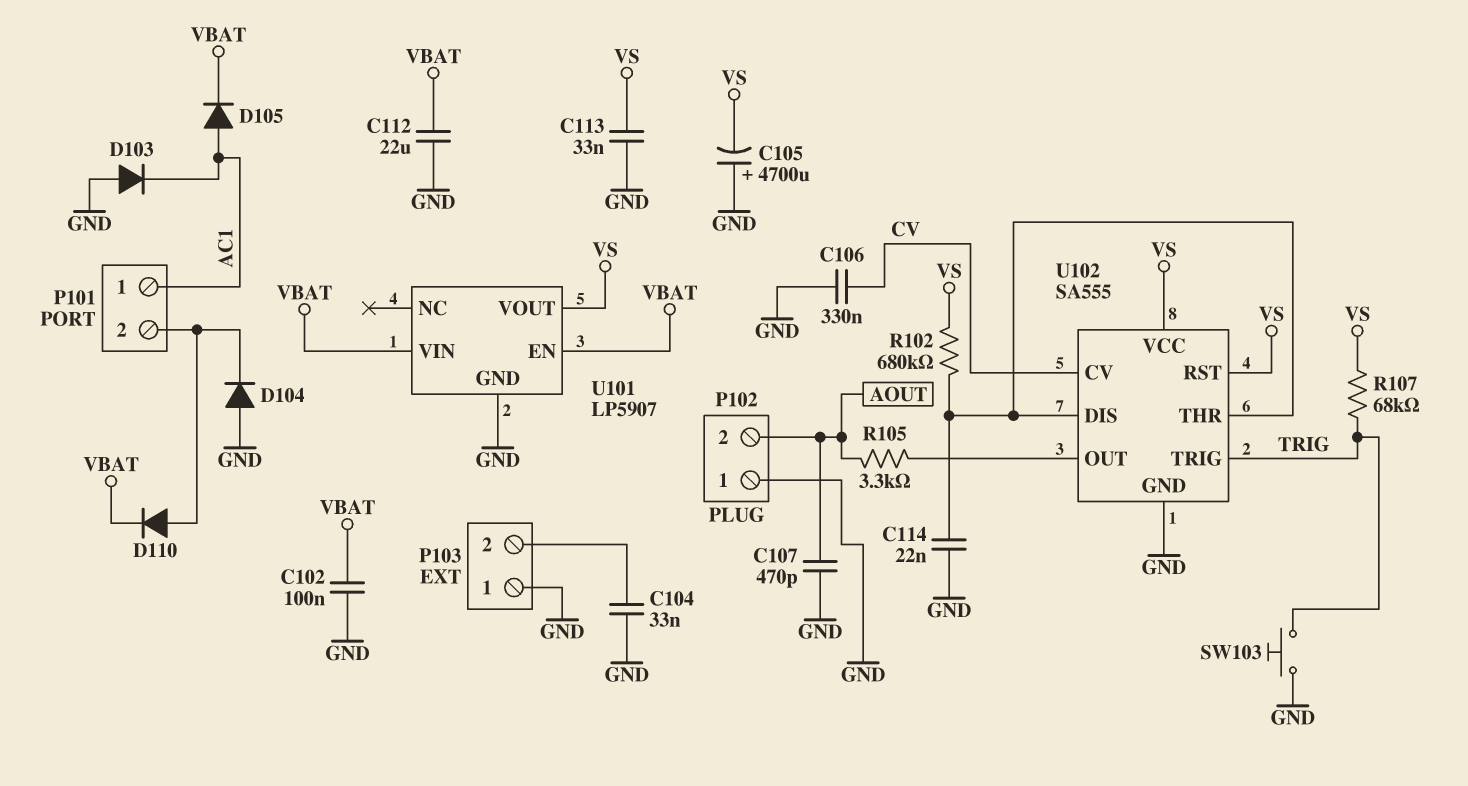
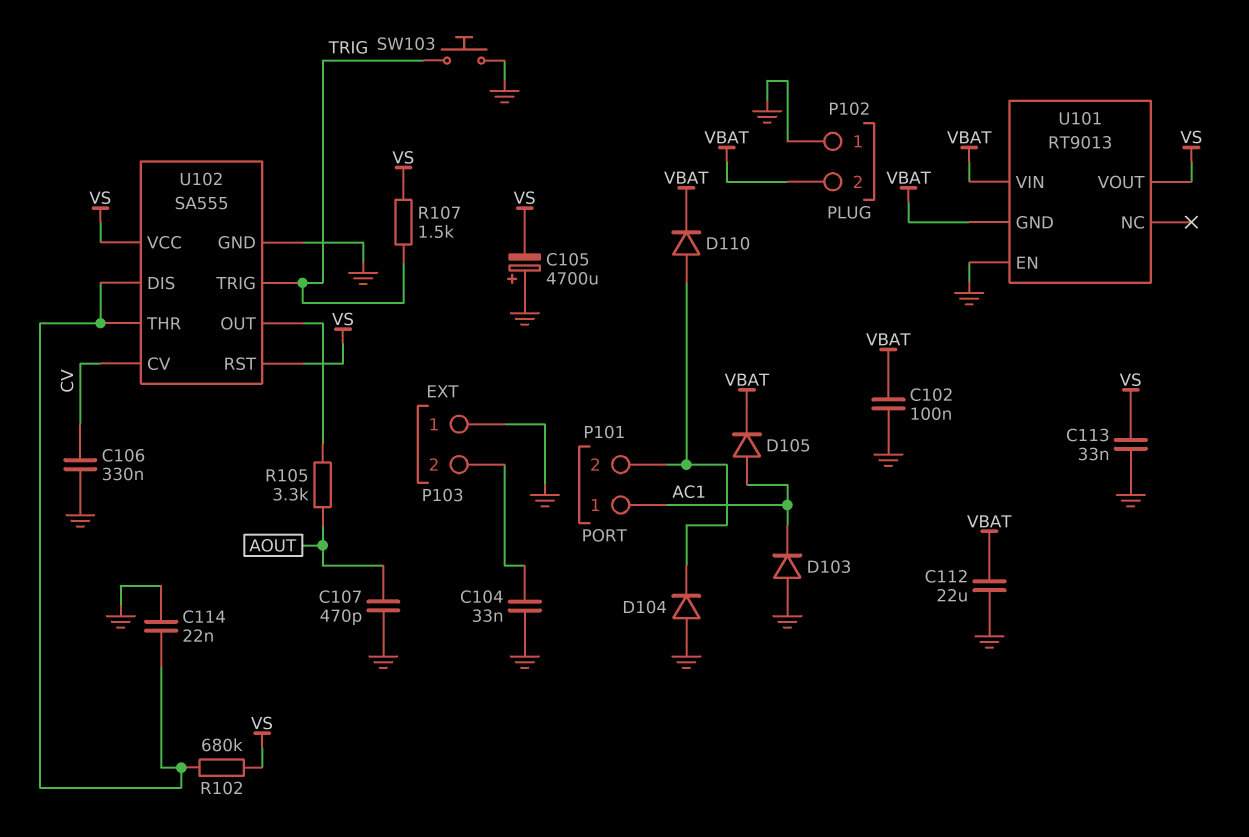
P102 pin 2: AOUT -> VBAT
R107: 68k (TRIG, VS) -> 1.5k (TRIG, VS)
U101: LP5907 -> RT9013
U101 pin EN: VBAT -> GND
U101 pin GND: GND -> VBAT

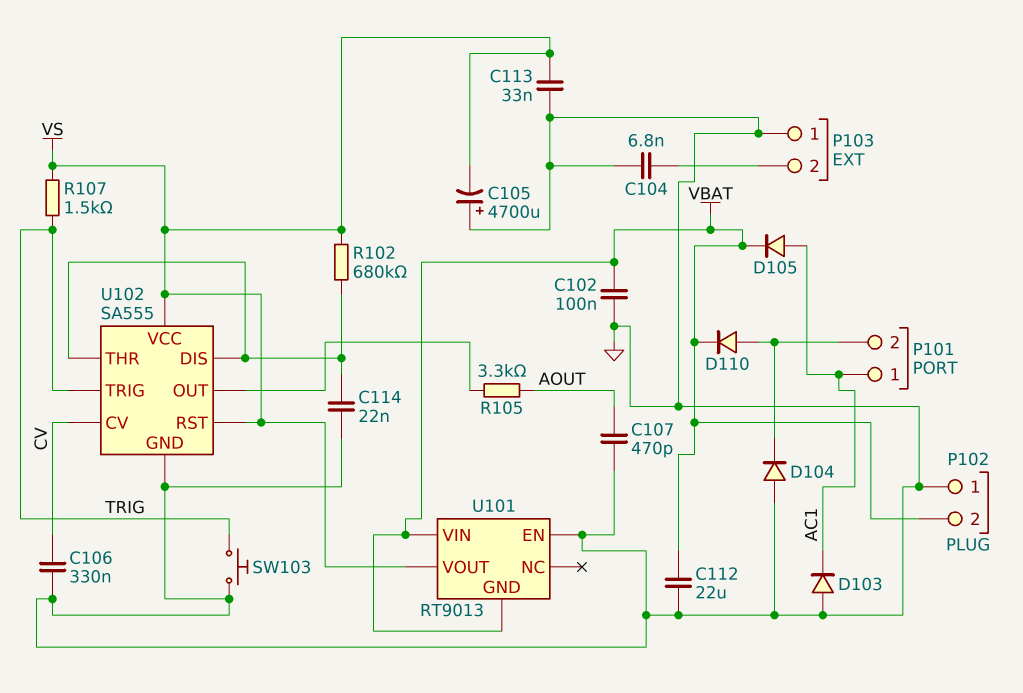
C104: 33nF (GND, P103/2) -> 6.8nF (GND, P103/2)

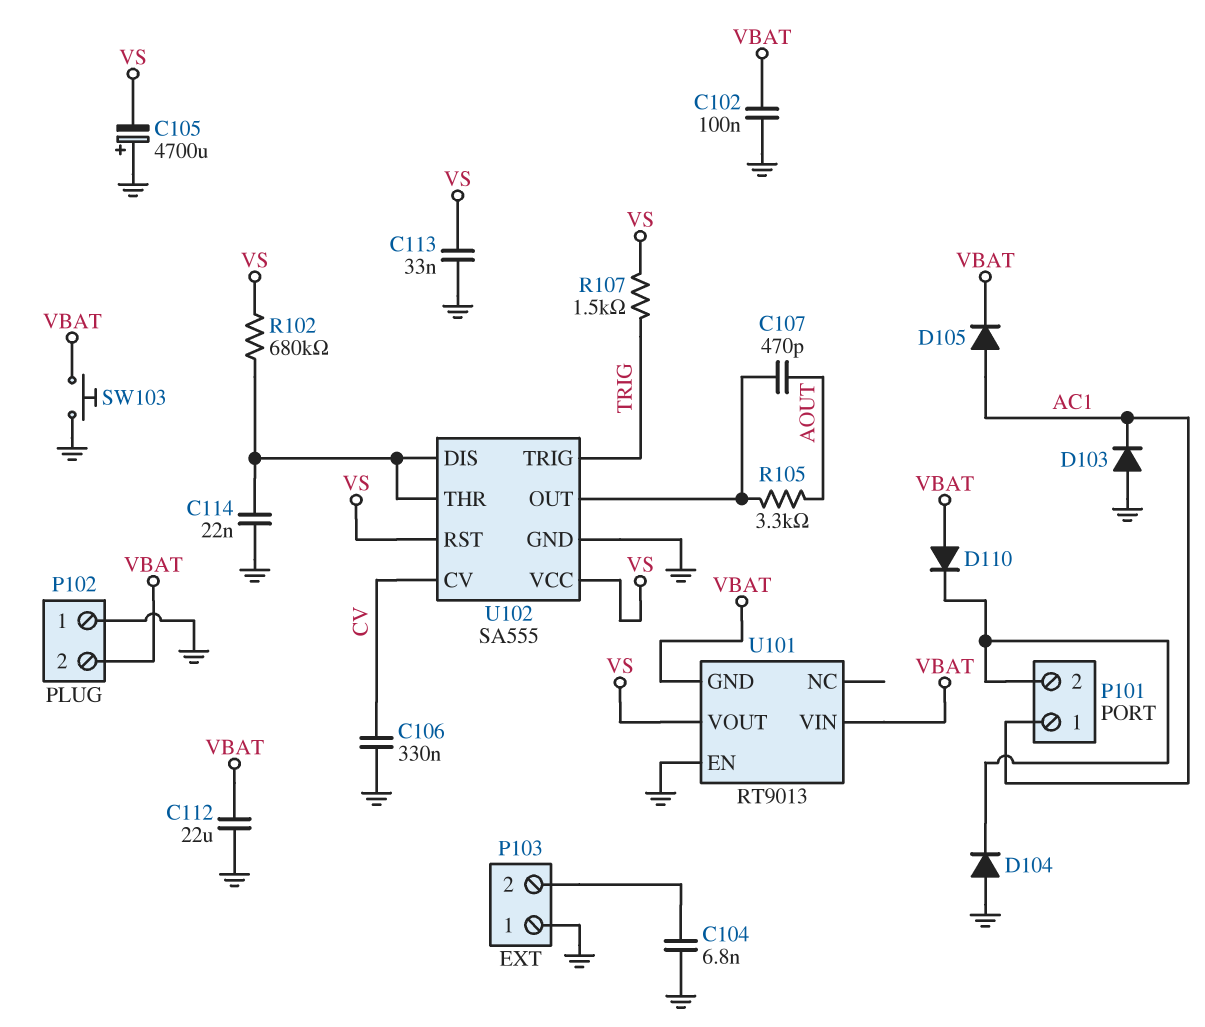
C107: 470pF (AOUT, GND) -> 470pF (AOUT, U102/OUT)
D110: diode (A P101/2, K VBAT) -> diode (A VBAT, K P101/2)
SW103: button (GND, TRIG) -> button (GND, VBAT)

